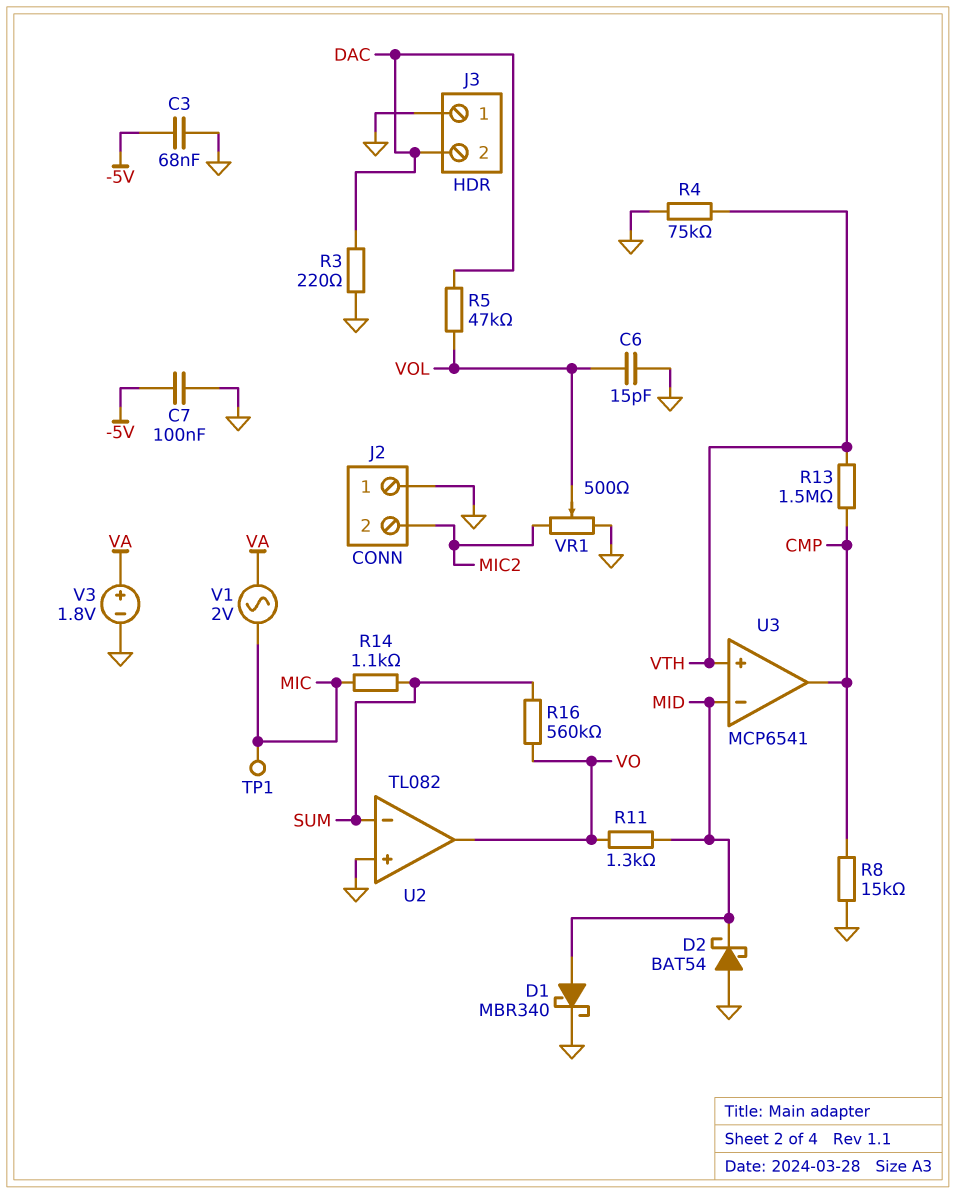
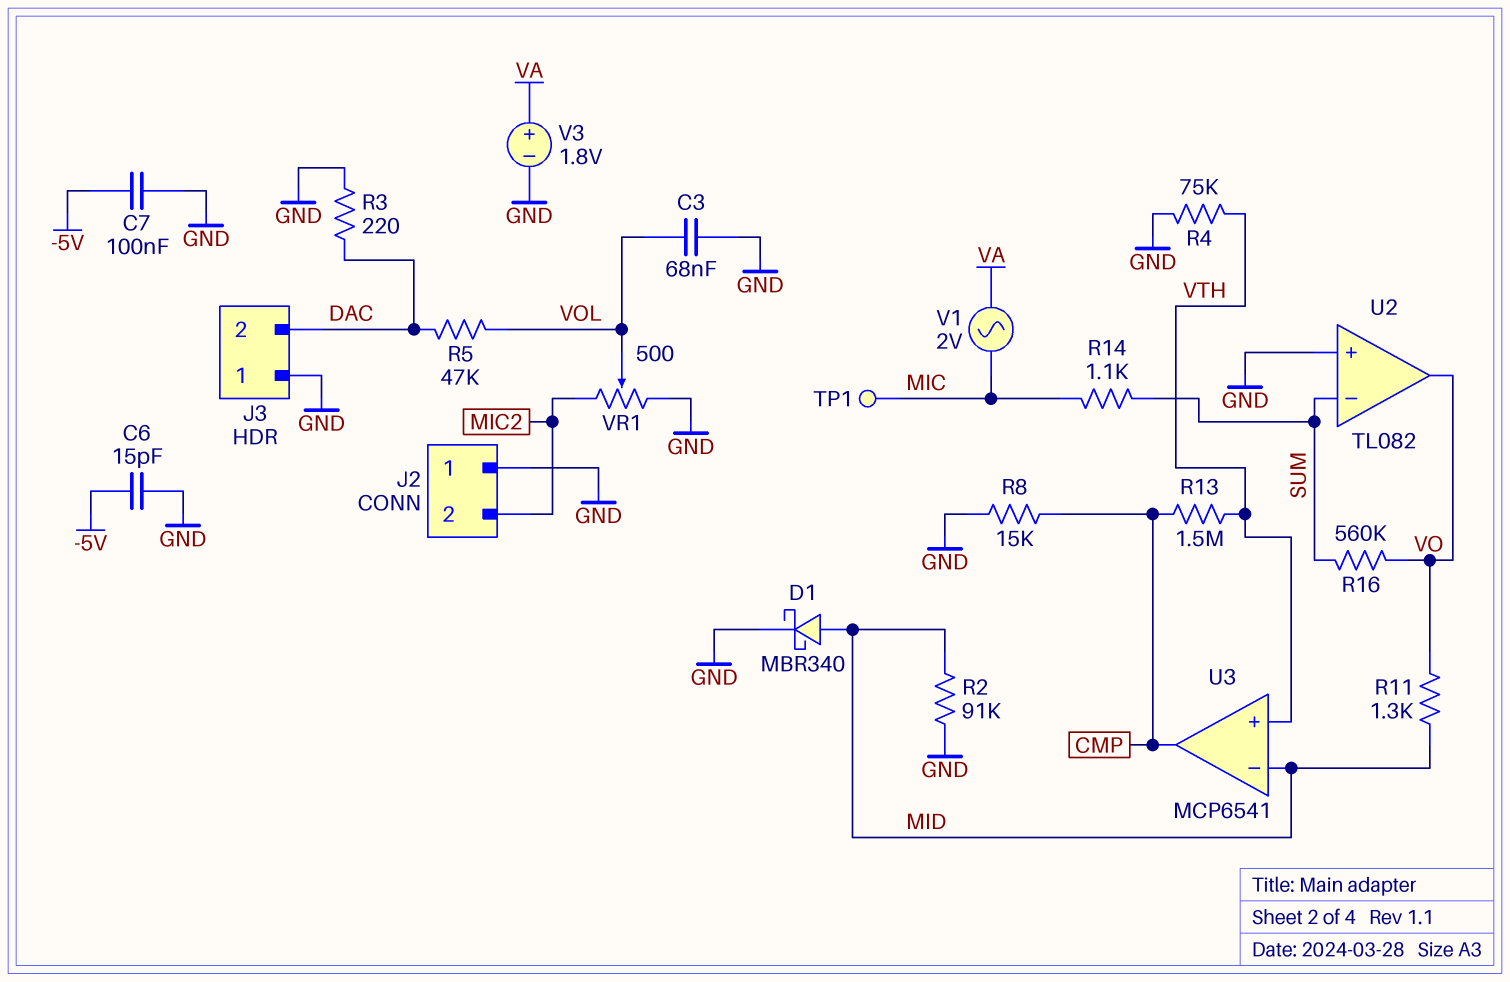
C3: 68nF (-5V, GND) -> 68nF (GND, VOL)
C6: 15pF (GND, VOL) -> 15pF (-5V, GND)
D2: schottky BAT54 (A GND, K MID) -> none
R2: none -> 91k (GND, MID)

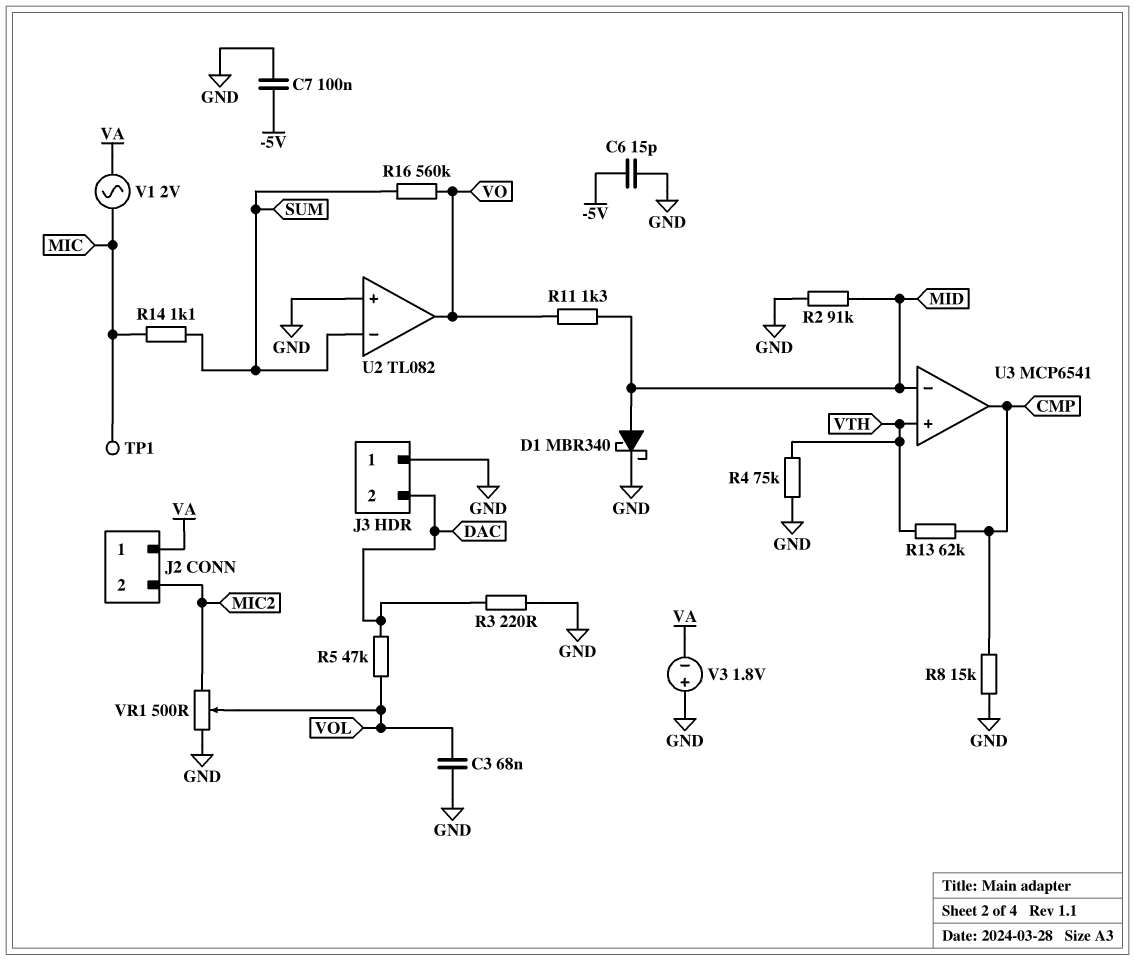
J2 pin 1: GND -> VA
R13: 1.5M (CMP, VTH) -> 62k (CMP, VTH)
V3: 1.8V (plus VA, minus GND) -> 1.8V (plus GND, minus VA)

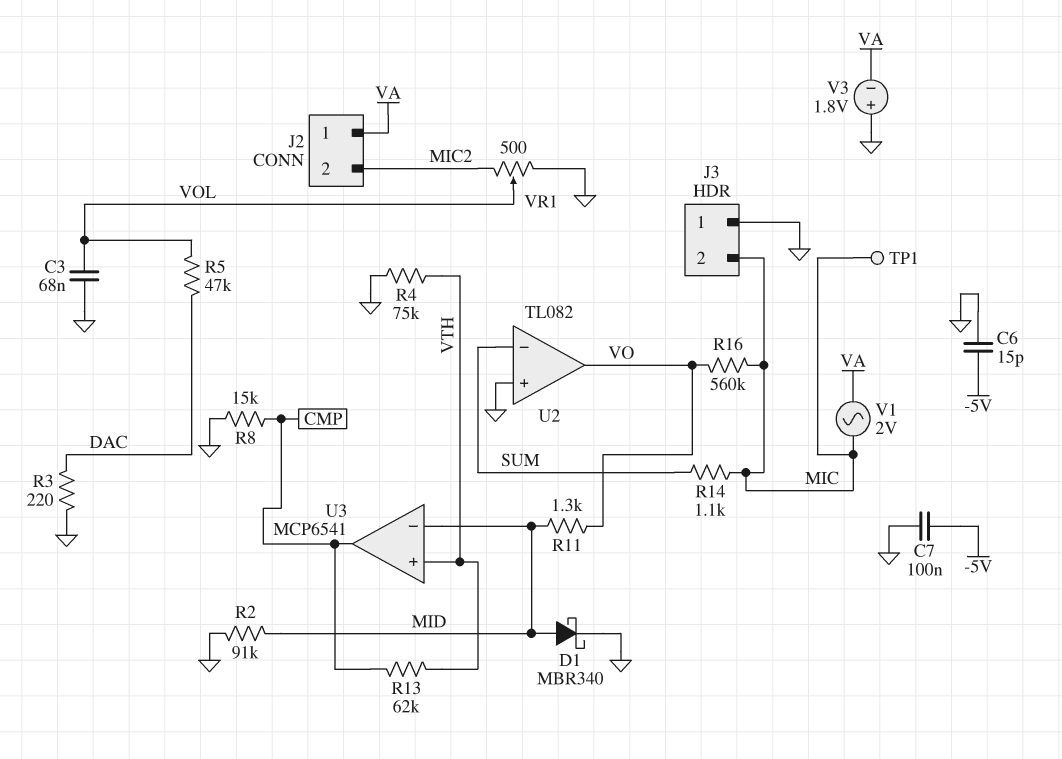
J3 pin 2: DAC -> MIC
R16: 560k (SUM, VO) -> 560k (MIC, VO)

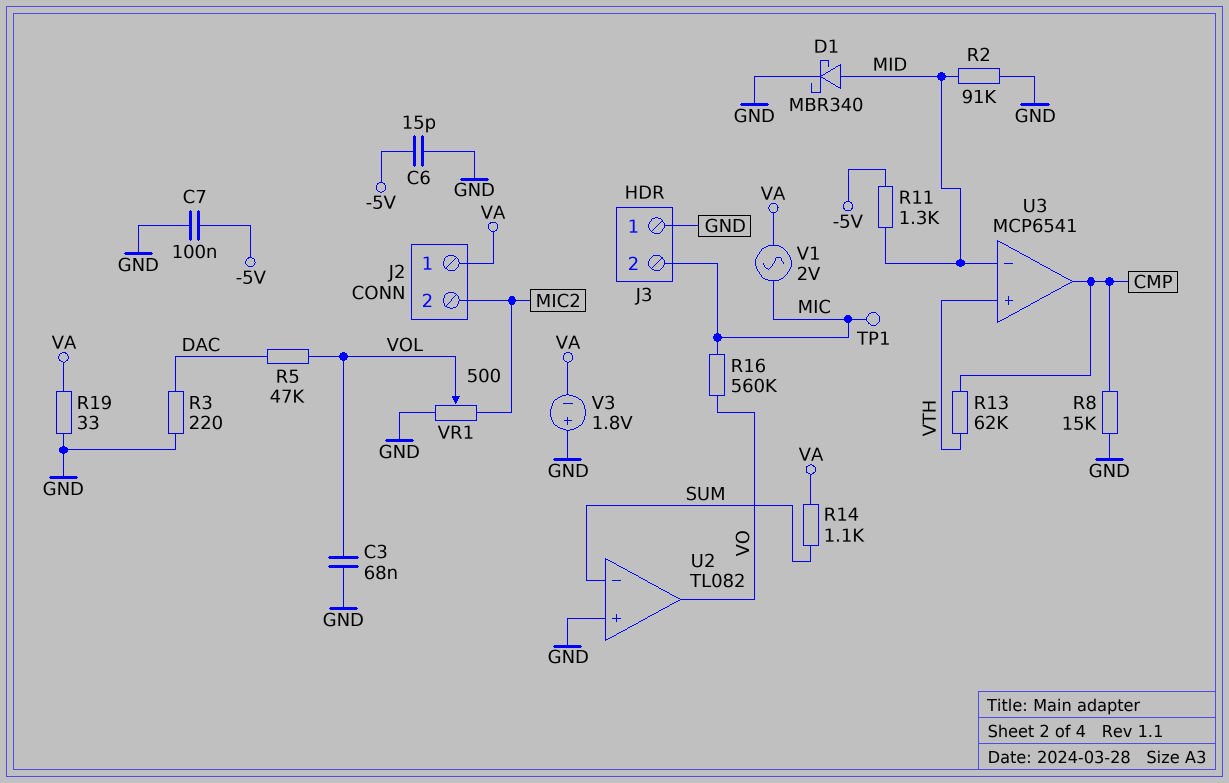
R4: 75k (GND, VTH) -> none
R11: 1.3k (MID, VO) -> 1.3k (-5V, MID)
R14: 1.1k (MIC, SUM) -> 1.1k (SUM, VA)
R19: none -> 33 (GND, VA)

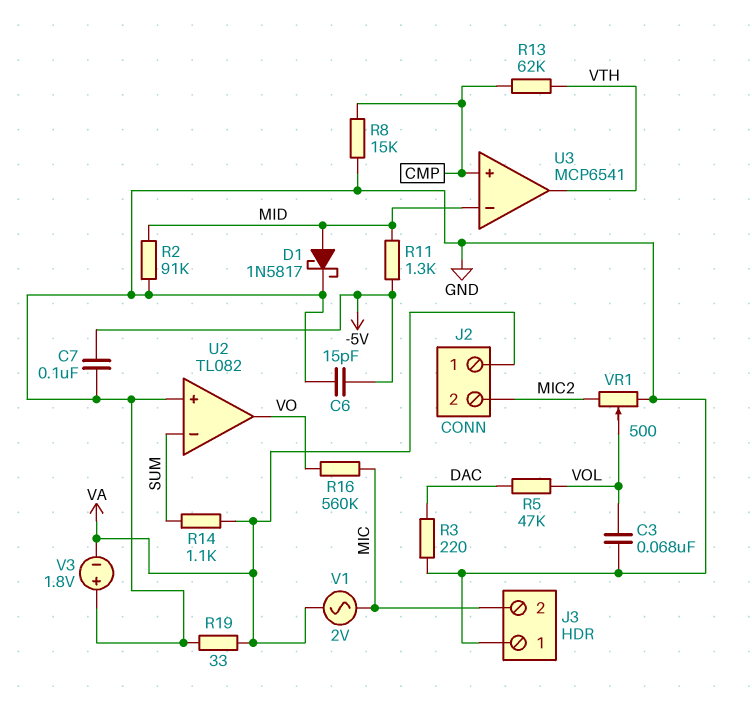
D1: schottky MBR340 (A MID, K GND) -> schottky 1N5817 (A MID, K GND)
TP1: test point (MIC) -> none
U3 pin in+: VTH -> CMP
U3 pin out: CMP -> VTH

